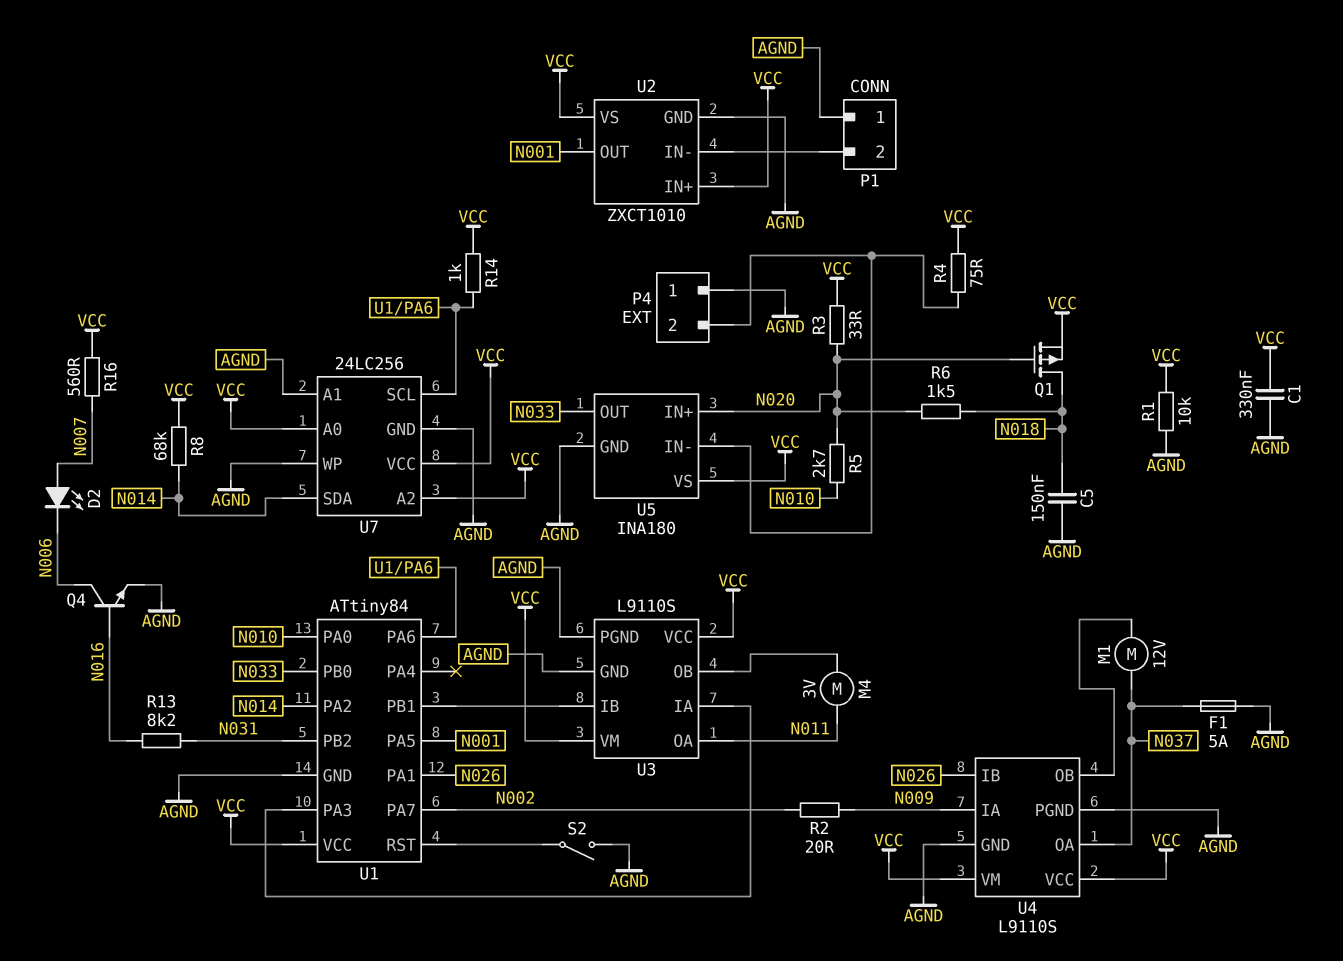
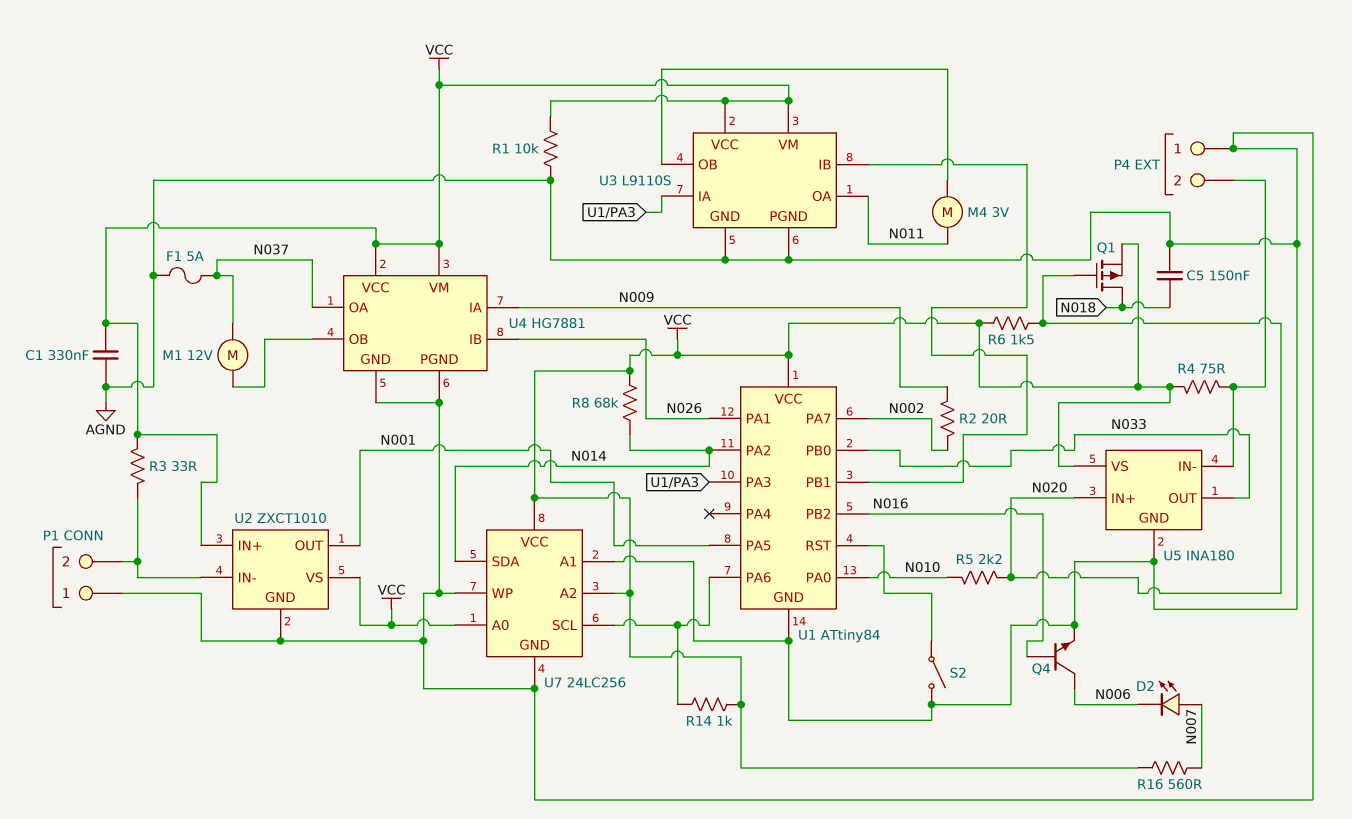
R3: 33 (N020, VCC) -> 33 (P1/2, VCC)
R5: 2.7k (N010, N020) -> 2.2k (N010, N020)
R6: 1.5k (N018, N020) -> 1.5k (N020, VCC)
R13: 8.2k (N016, N031) -> none
U1 pin PB2: N031 -> N016
U4: L9110S -> HG7881

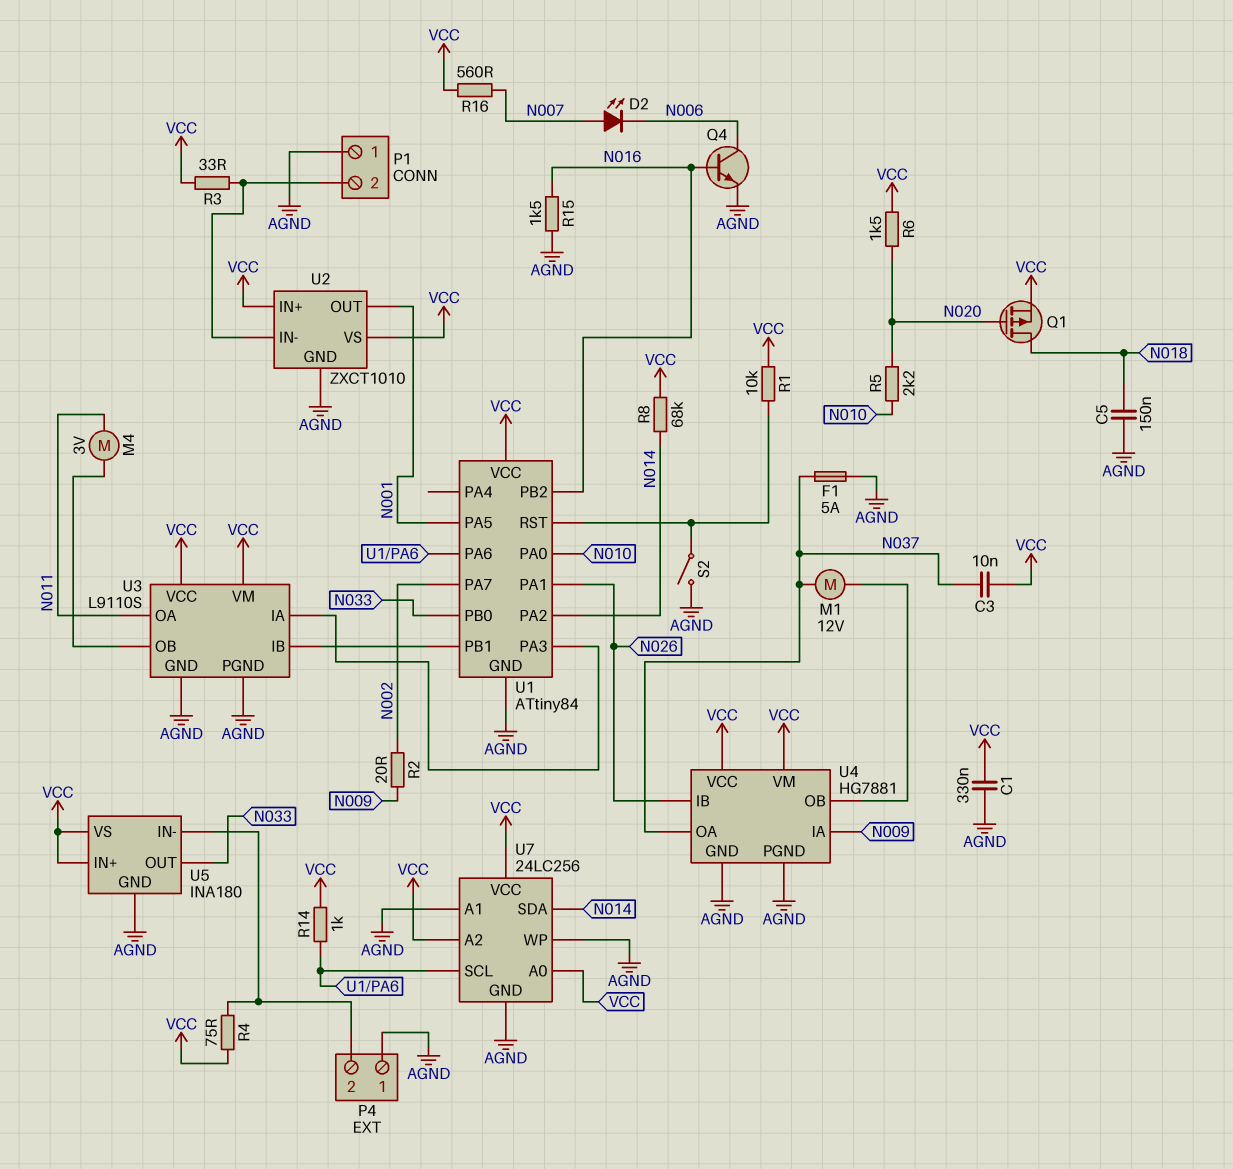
C3: none -> 10nF (N037, VCC)
R1: 10k (AGND, VCC) -> 10k (U1/RST, VCC)
R15: none -> 1.5k (AGND, N016)
U5 pin IN+: N020 -> VCC

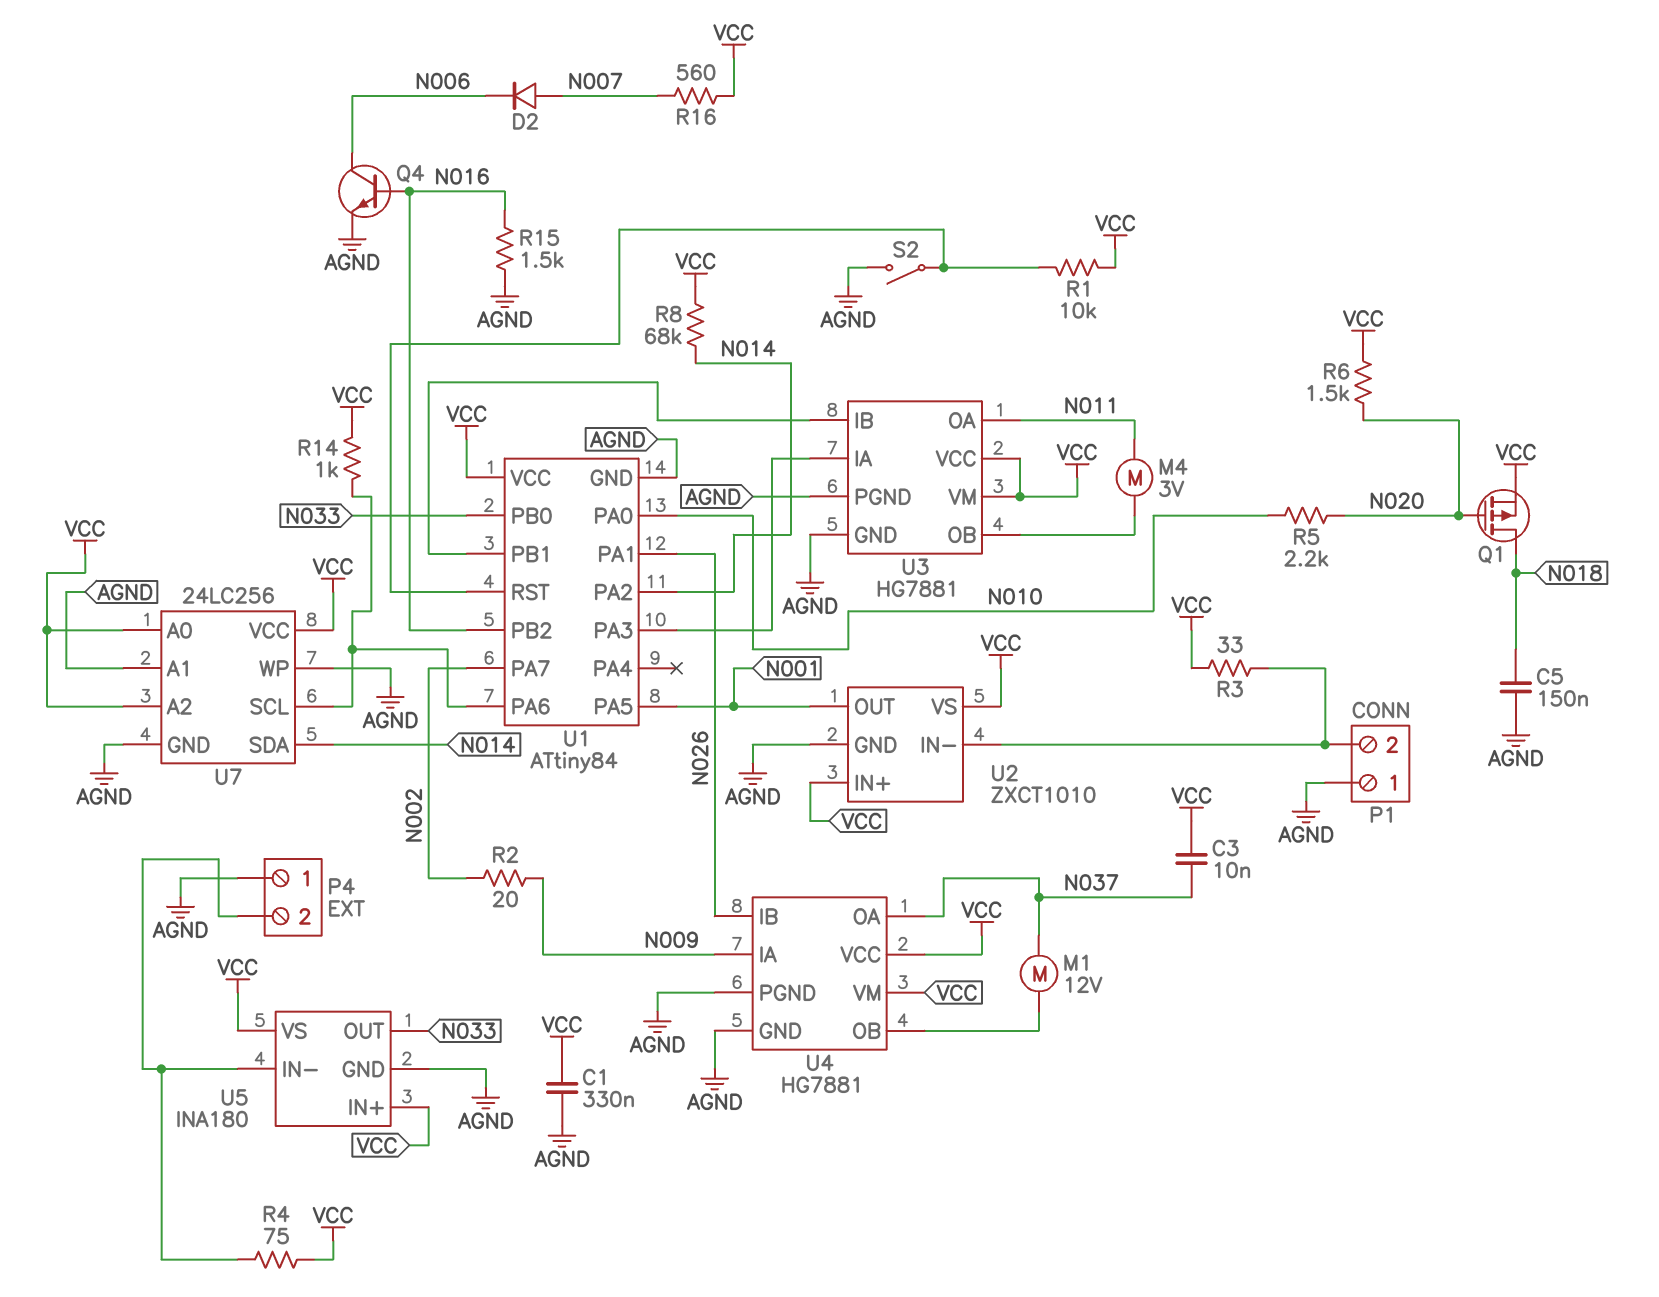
D2: LED (A N007, K N006) -> diode (A N007, K N006)
F1: 5A (AGND, N037) -> none
U3: L9110S -> HG7881

